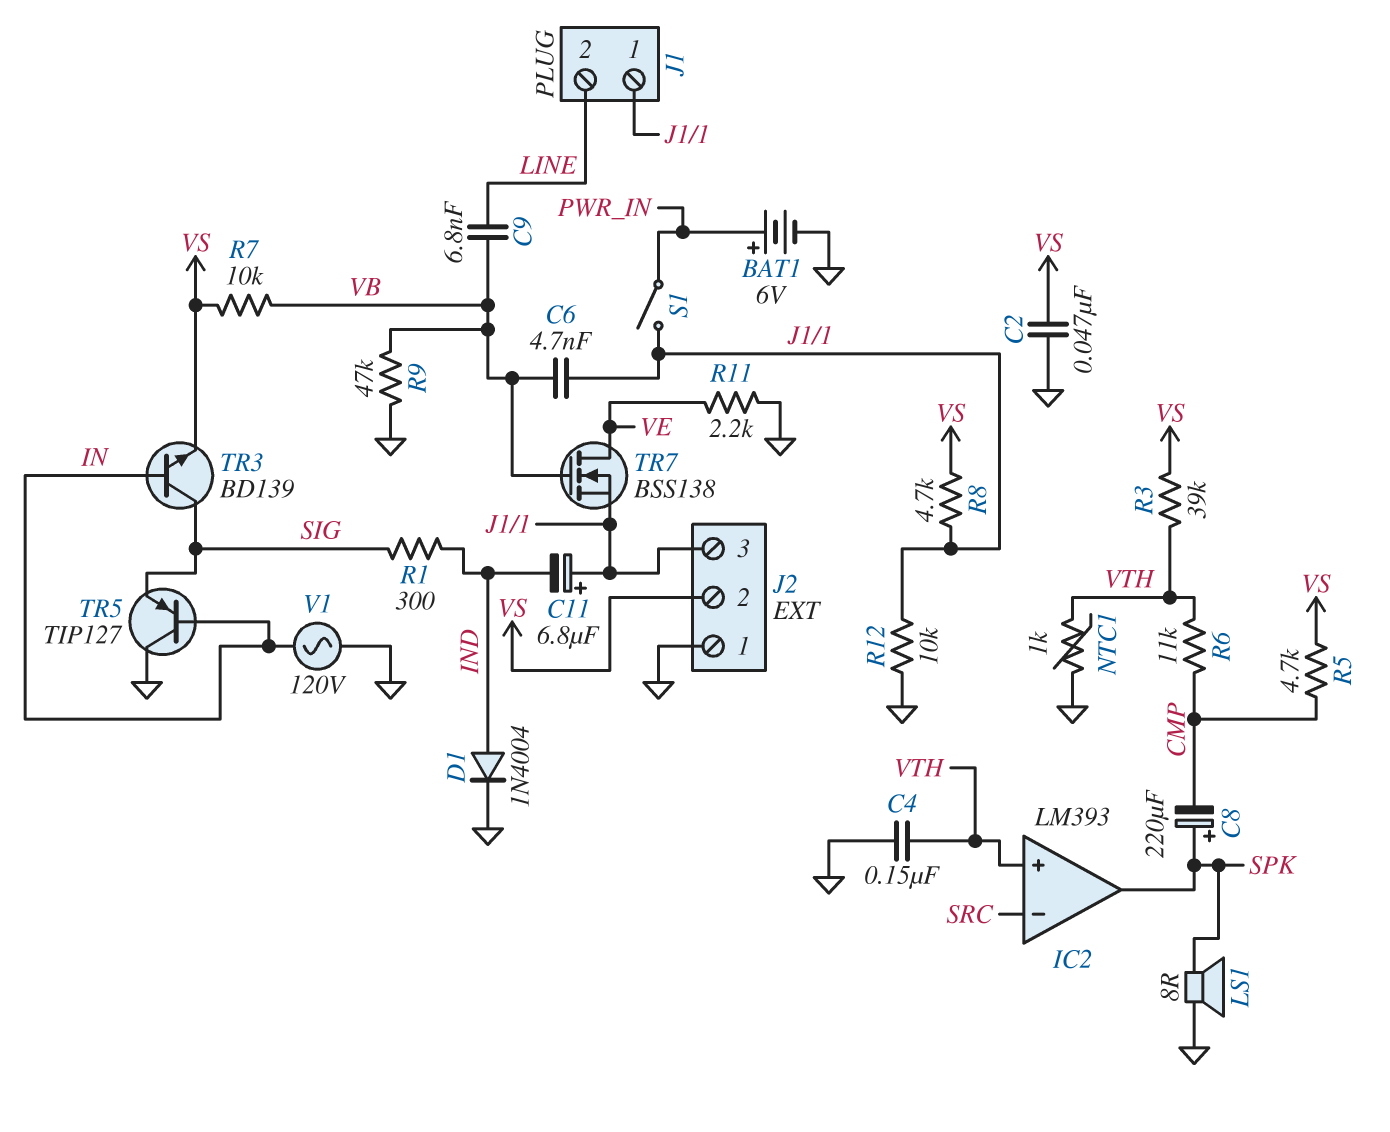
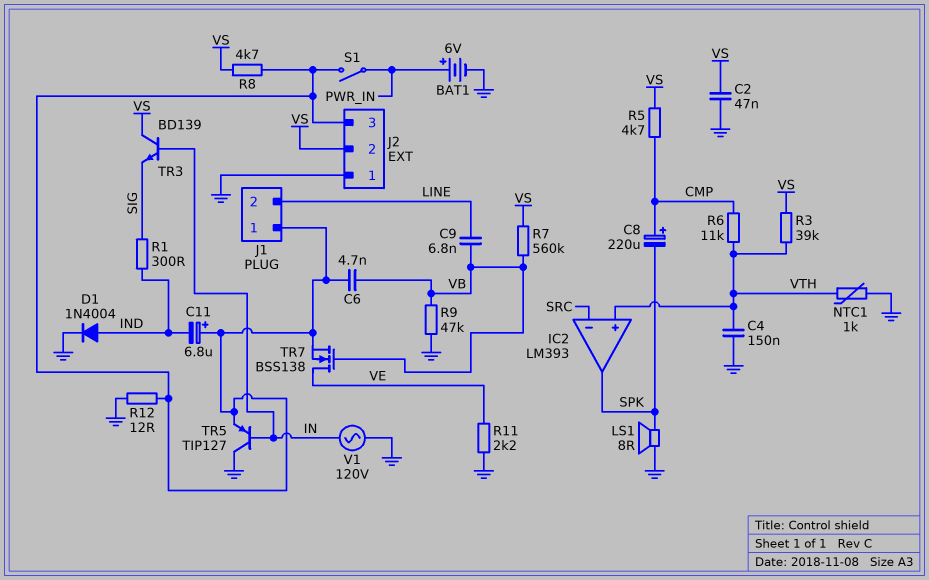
C8: 220uF (plus SPK, minus CMP) -> 220uF (plus CMP, minus SPK)
R7: 10k (VB, VS) -> 560k (VB, VS)
R12: 10k (GND, J1/1) -> 12 (GND, J1/1)
TR3: NPN BD139 (B IN, C SIG, E VS) -> NPN BD139 (B IN, C VS, E SIG)
TR5: PNP TIP127 (B IN, C GND, E SIG) -> PNP TIP127 (B IN, C GND, E J1/1)

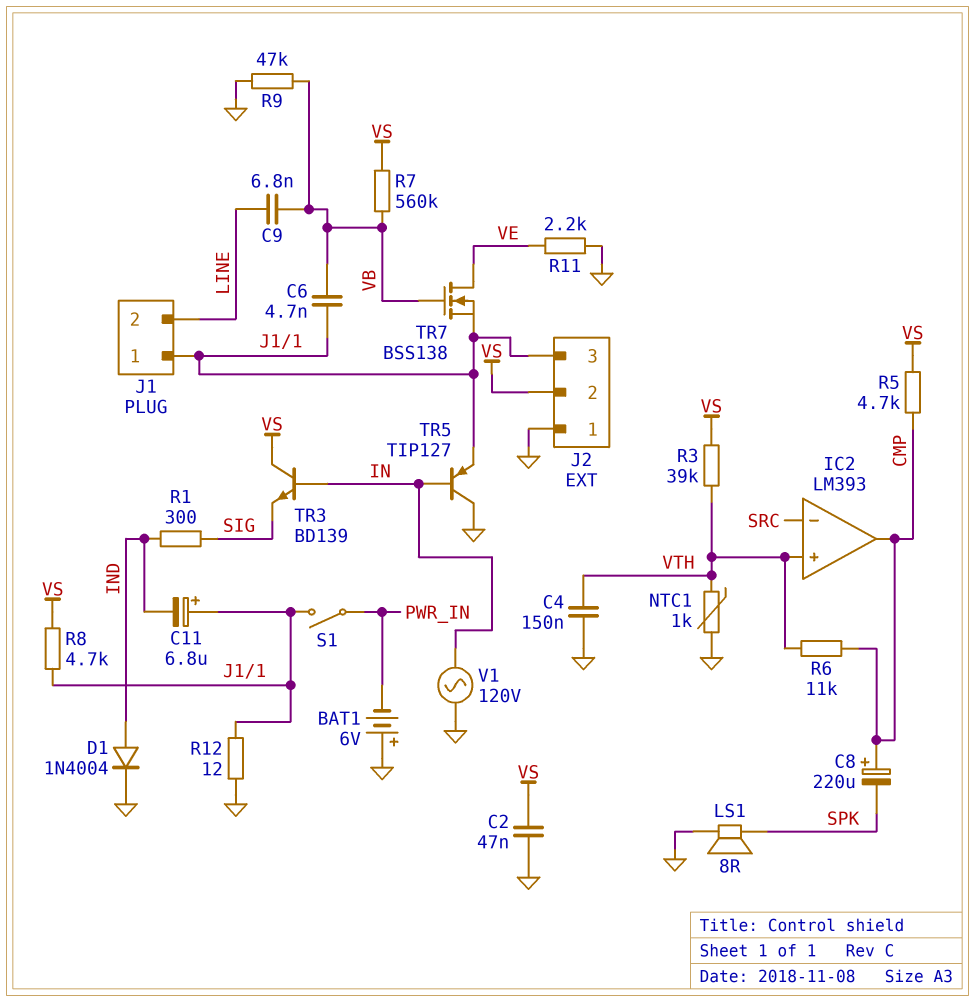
BAT1: 6V (plus PWR_IN, minus GND) -> 6V (plus GND, minus PWR_IN)
IC2 pin out: SPK -> CMP

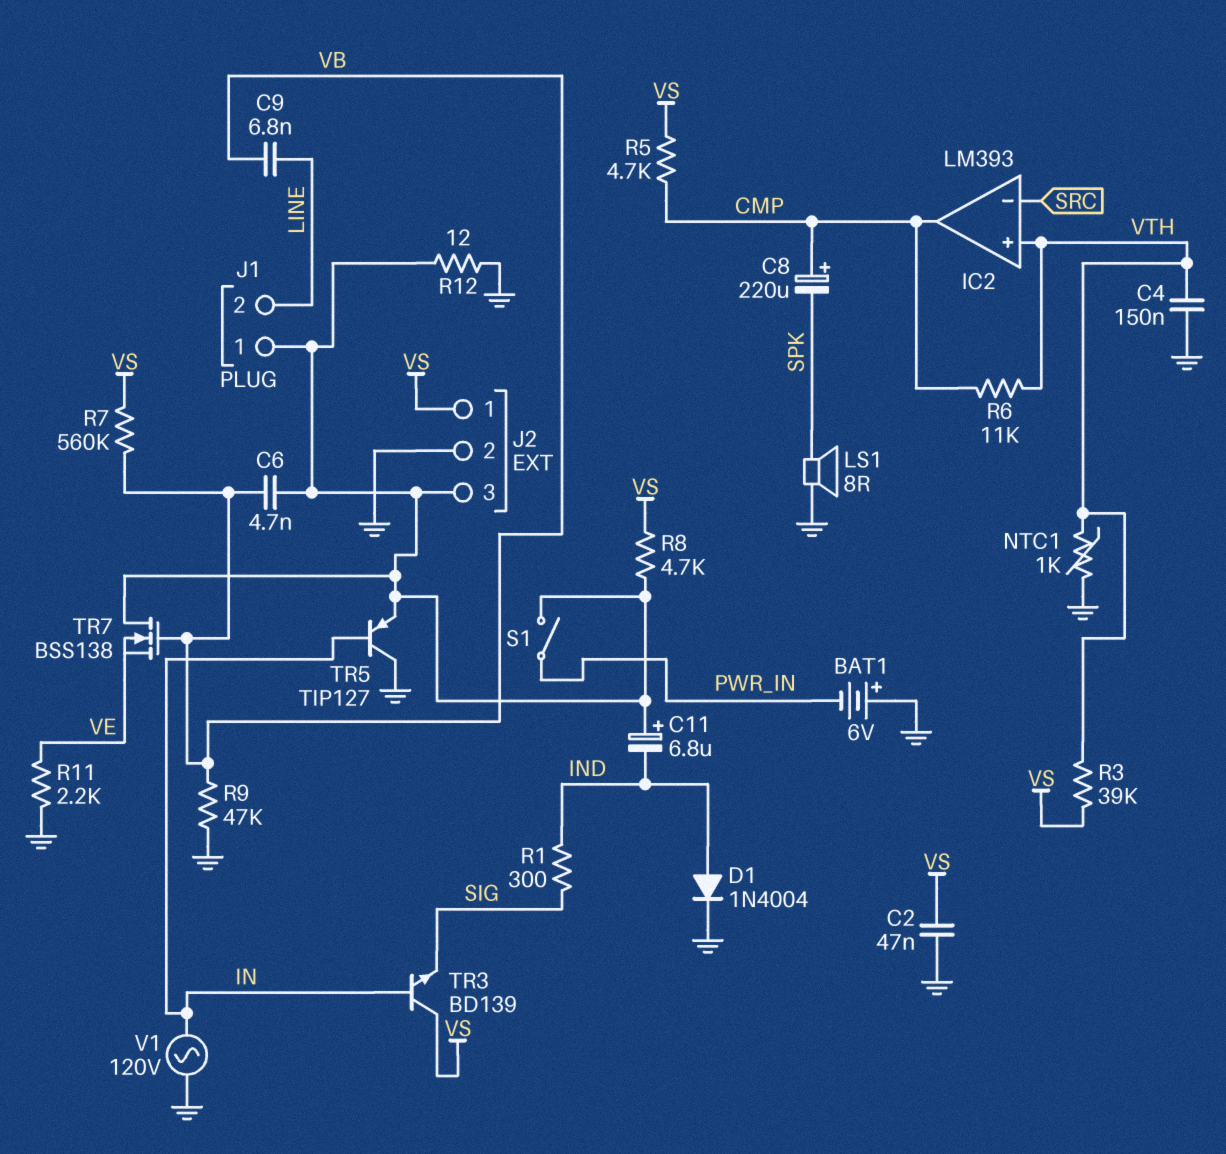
J2 pin 1: GND -> VS
J2 pin 2: VS -> GND
TR7: NMOS BSS138 (G VB, D VE, S J1/1) -> NMOS BSS138 (G VB, D J1/1, S VE)

